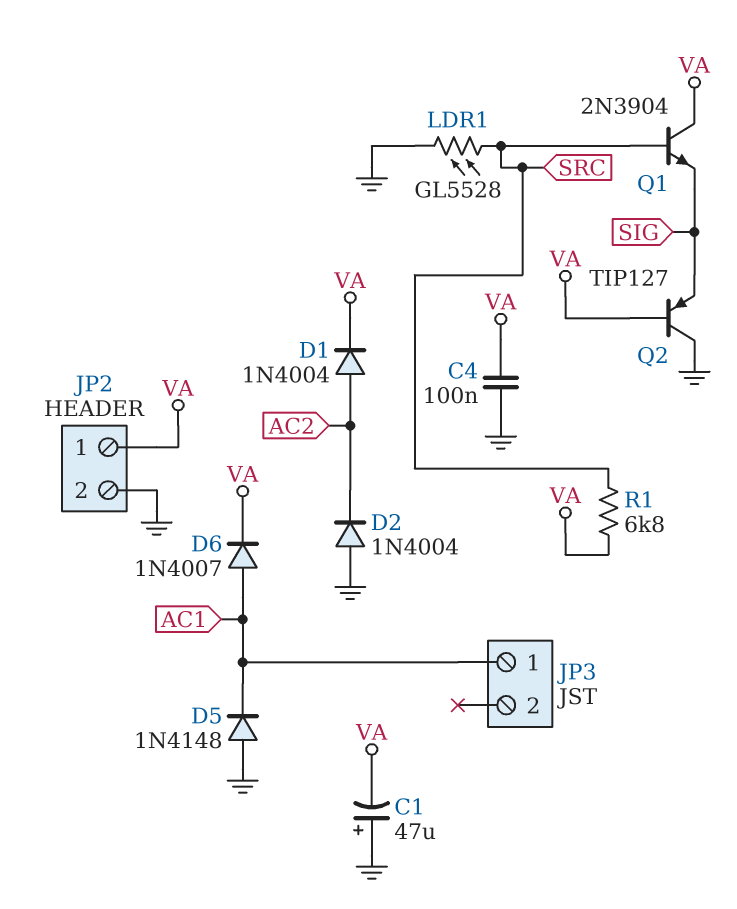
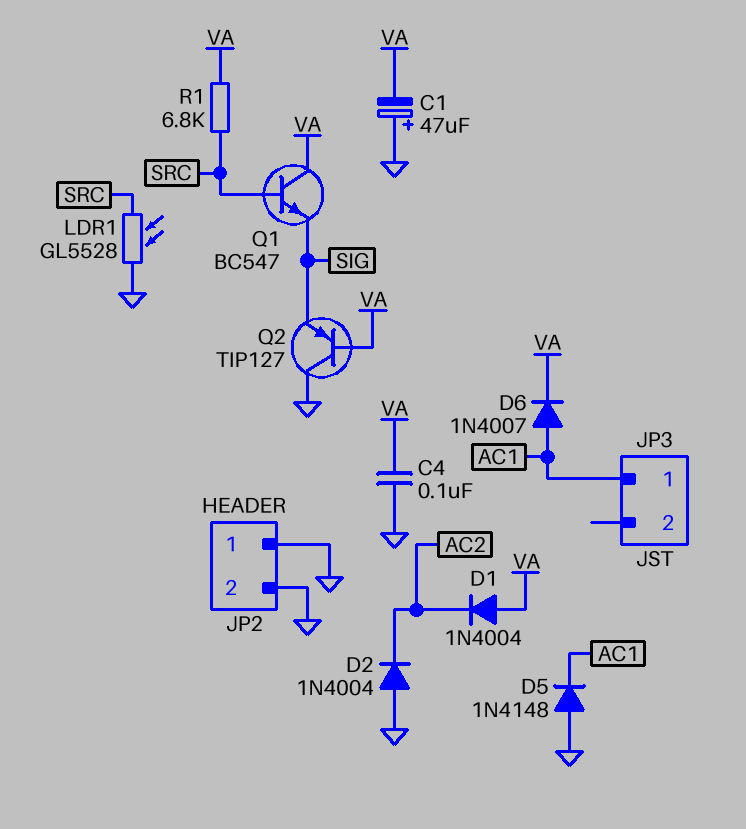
D1: diode 1N4004 (A AC2, K VA) -> diode 1N4004 (A VA, K AC2)
JP2 pin 1: VA -> GND
Q1: NPN 2N3904 (B SRC, C VA, E SIG) -> NPN BC547 (B SRC, C VA, E SIG)

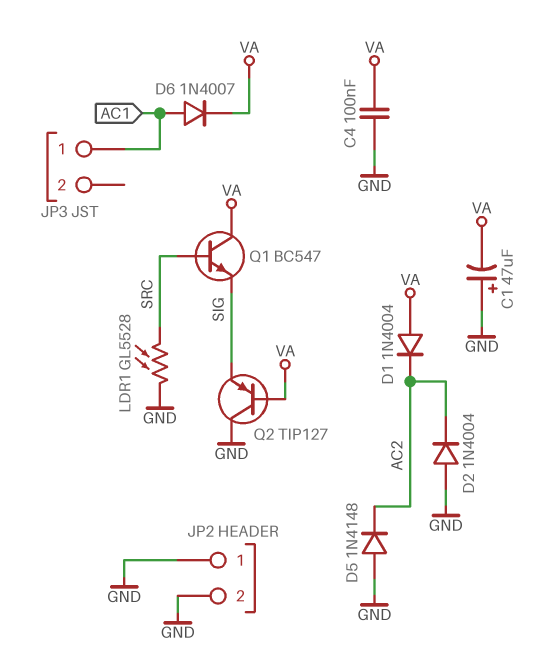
D5: diode 1N4148 (A GND, K AC1) -> diode 1N4148 (A GND, K AC2)
R1: 6.8k (SRC, VA) -> none

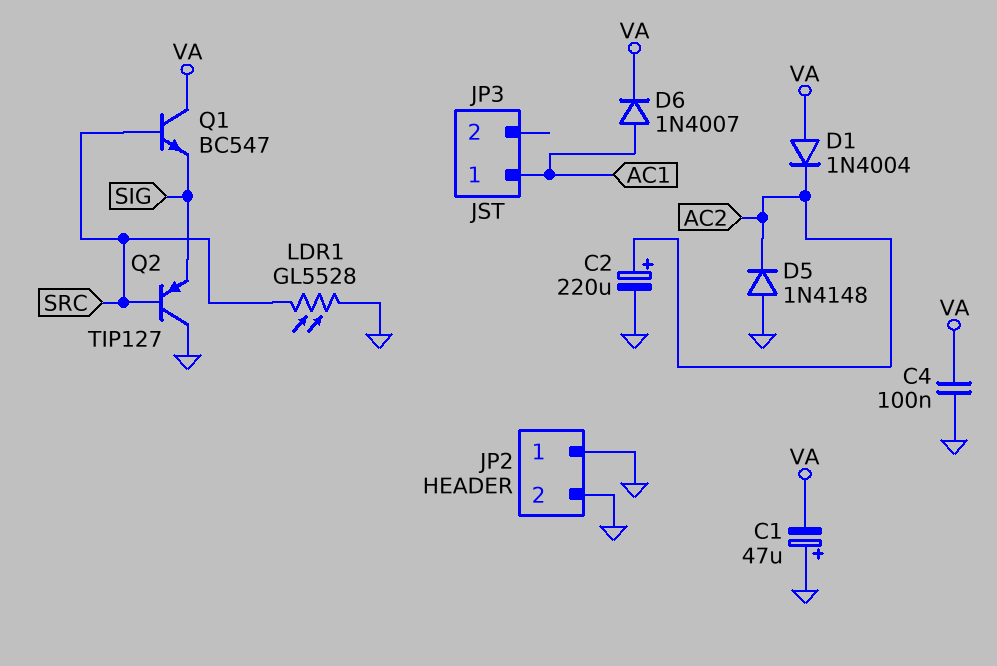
C2: none -> 220uF (plus AC2, minus GND)
D2: diode 1N4004 (A GND, K AC2) -> none
Q2: PNP TIP127 (B VA, C GND, E SIG) -> PNP TIP127 (B SRC, C GND, E SIG)

